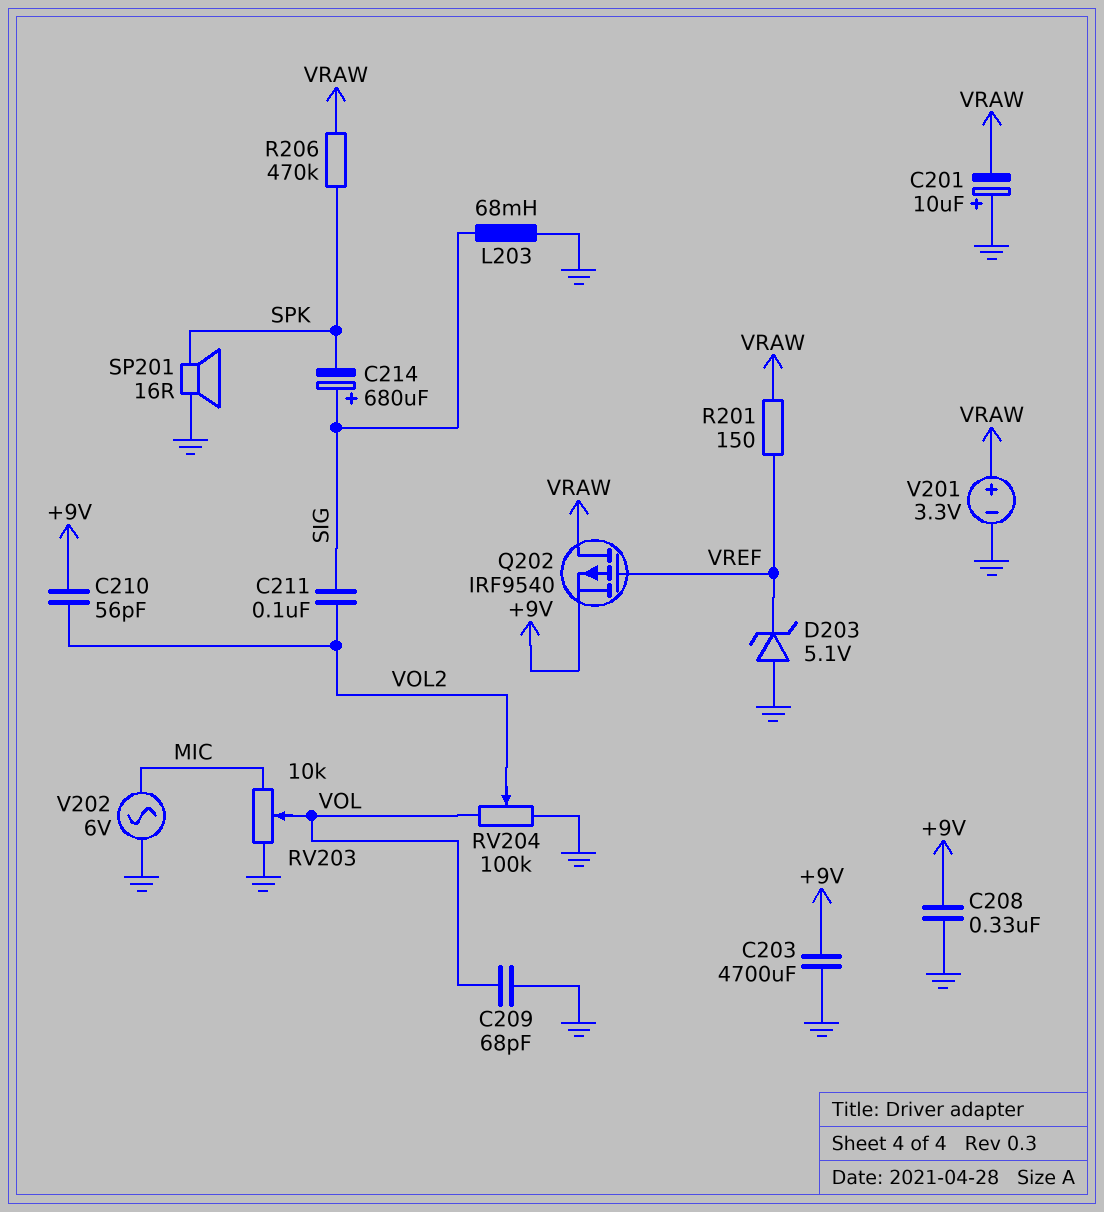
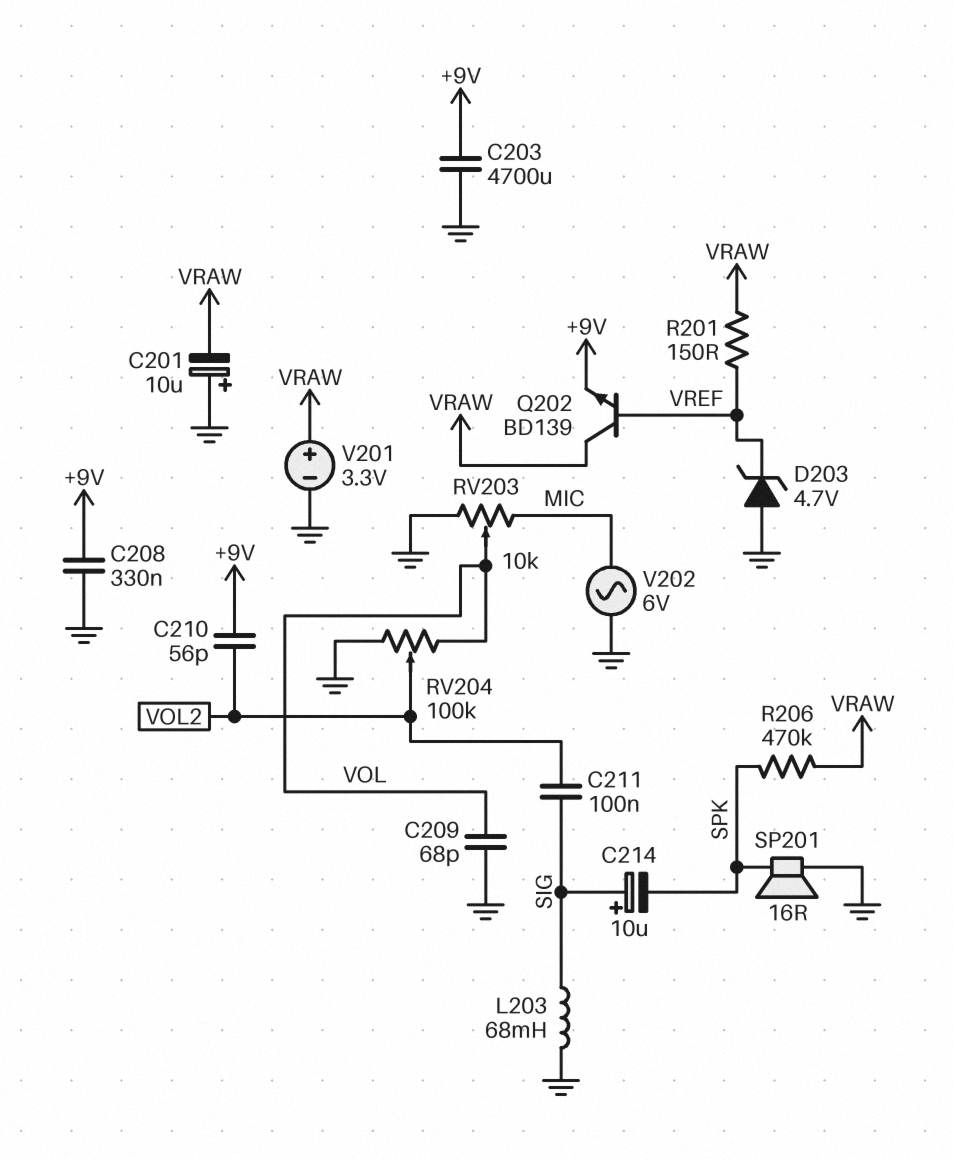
C214: 680uF (plus SIG, minus SPK) -> 10uF (plus SIG, minus SPK)
D203: zener 5.1V (A GND, K VREF) -> zener 4.7V (A GND, K VREF)
Q202: PMOS IRF9540 (G VREF, D VRAW, S +9V) -> NPN BD139 (B VREF, C VRAW, E +9V)

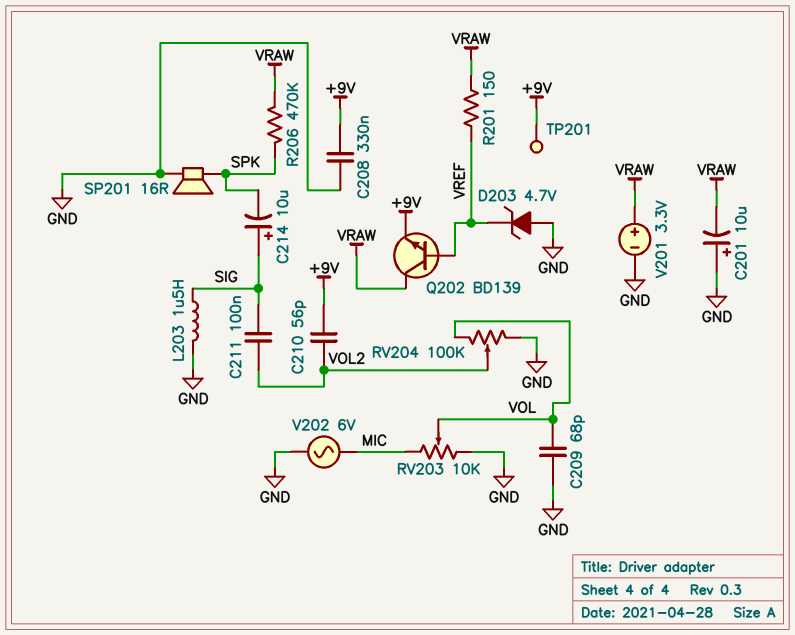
C203: 4700uF (+9V, GND) -> none
L203: 68mH (GND, SIG) -> 1.5uH (GND, SIG)
TP201: none -> test point (+9V)

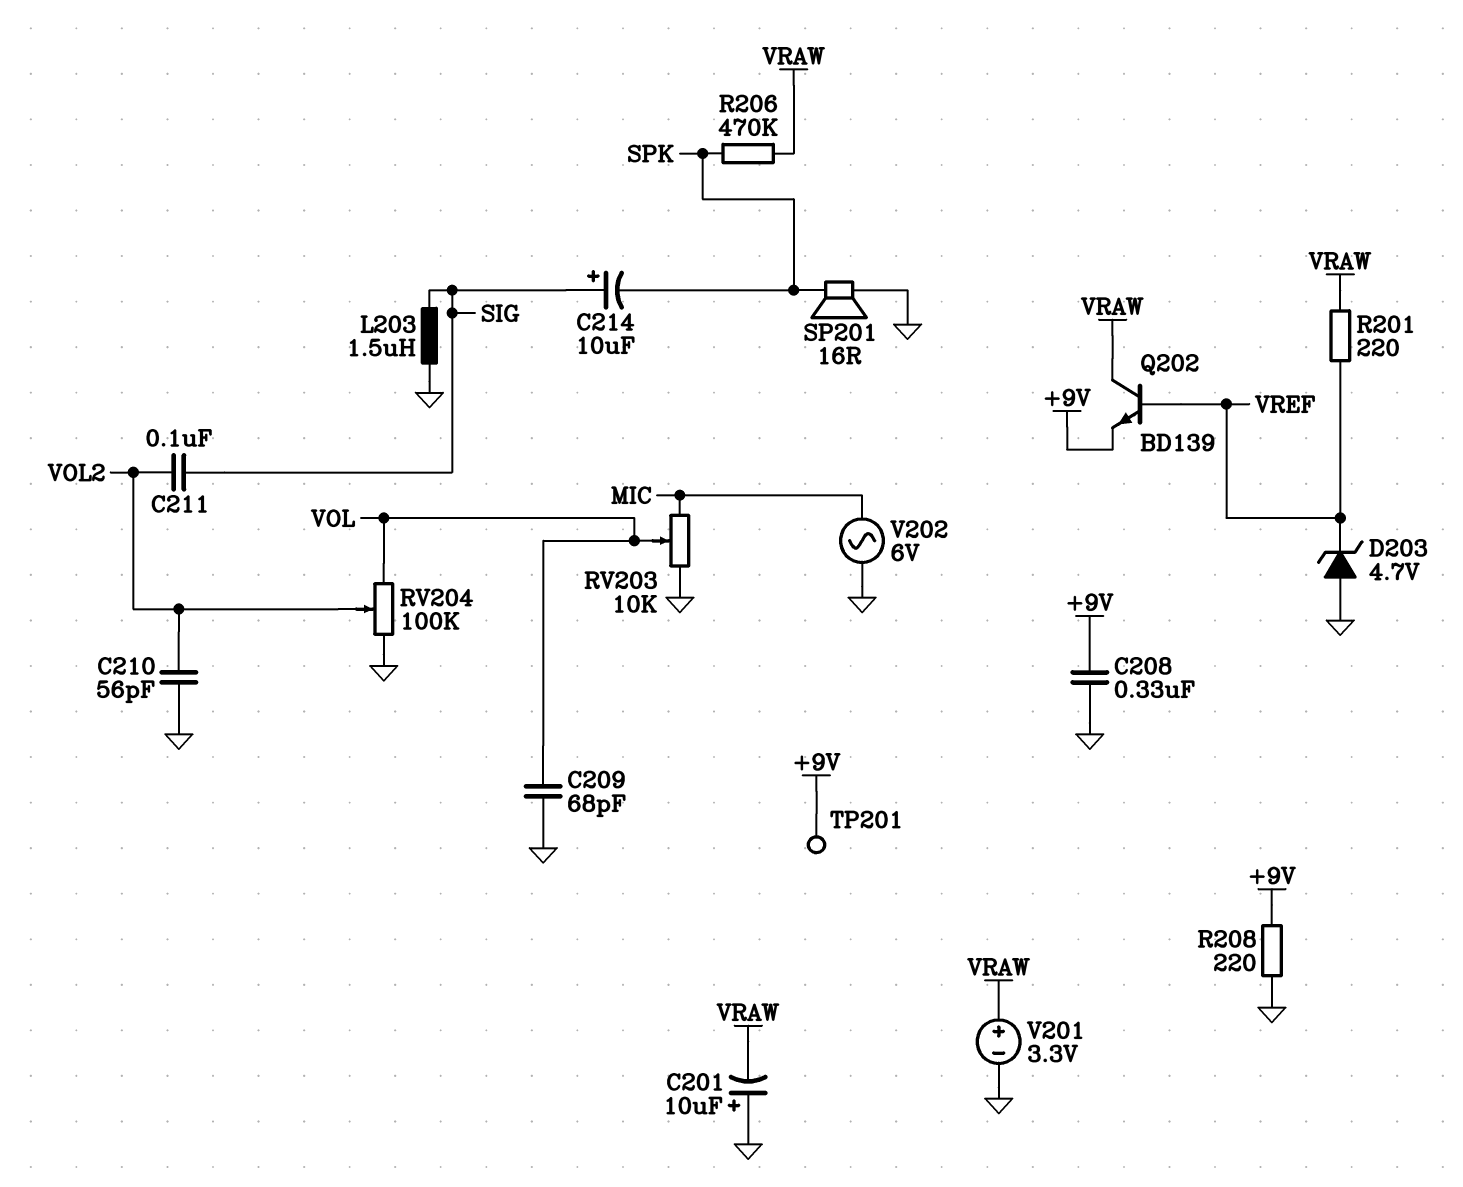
C210: 56pF (+9V, VOL2) -> 56pF (GND, VOL2)
R201: 150 (VRAW, VREF) -> 220 (VRAW, VREF)
R208: none -> 220 (+9V, GND)

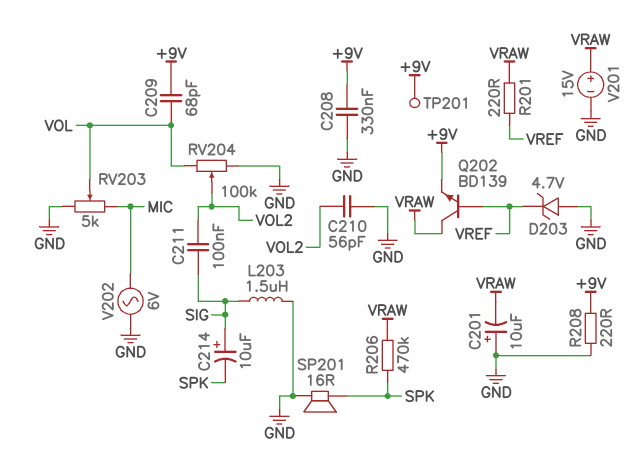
C209: 68pF (GND, VOL) -> 68pF (+9V, VOL)
RV203: 10k (GND, MIC, wiper VOL) -> 5k (GND, MIC, wiper VOL)
V201: 3.3V (plus VRAW, minus GND) -> 15V (plus VRAW, minus GND)

